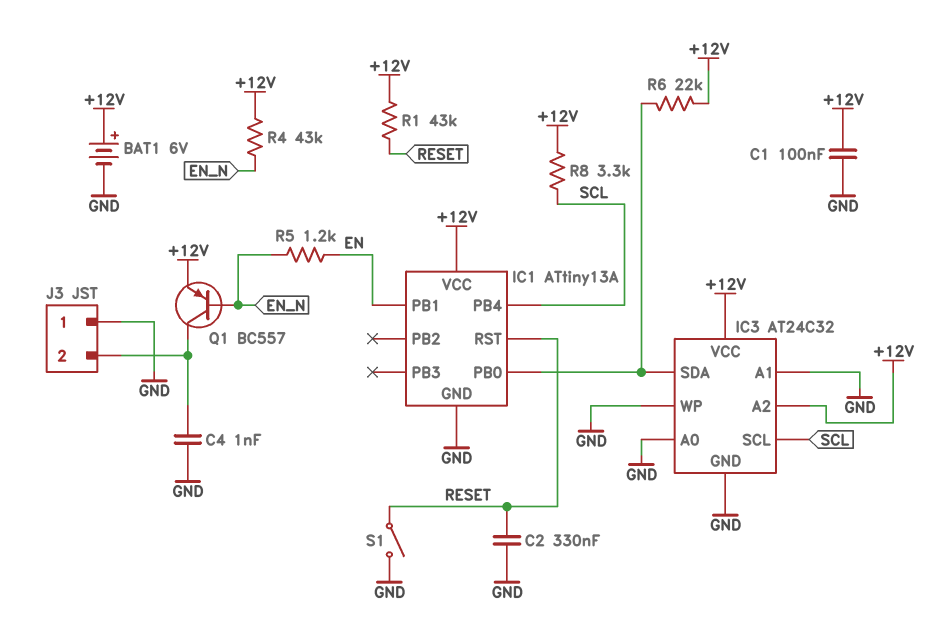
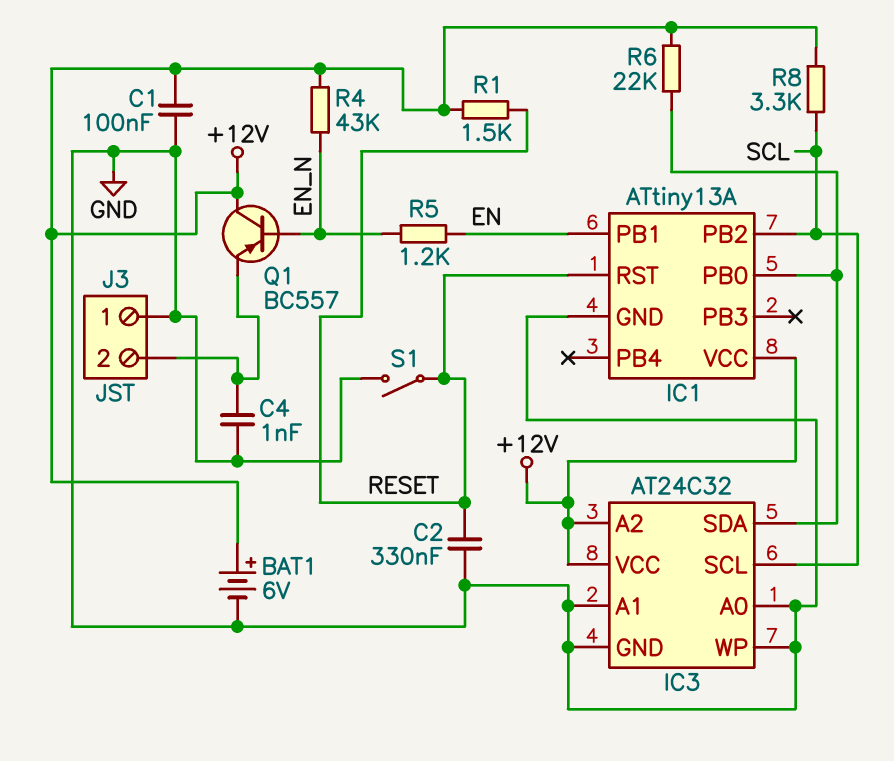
IC1 pin PB2: none -> SCL
IC1 pin PB4: SCL -> none
Q1: PNP BC557 (B EN_N, C J3/2, E +12V) -> PNP BC557 (B EN_N, C +12V, E J3/2)
R1: 43k (+12V, RESET) -> 1.5k (+12V, RESET)

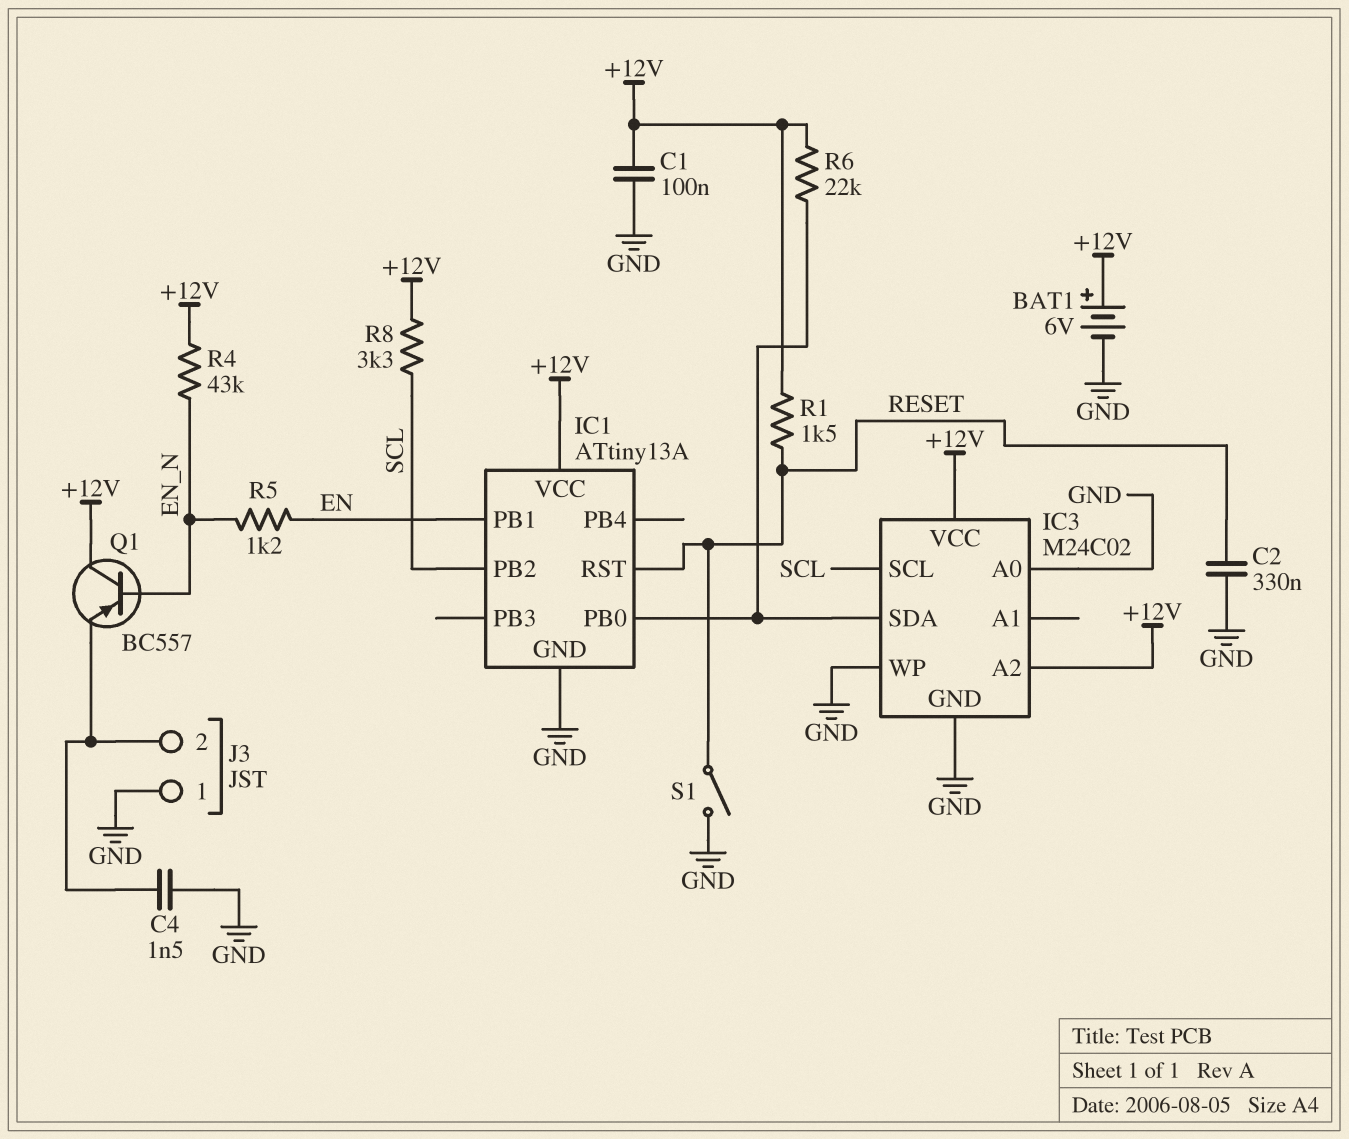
C4: 1nF (GND, J3/2) -> 1.5nF (GND, J3/2)
IC3: AT24C32 -> M24C02
IC3 pin A1: GND -> none

